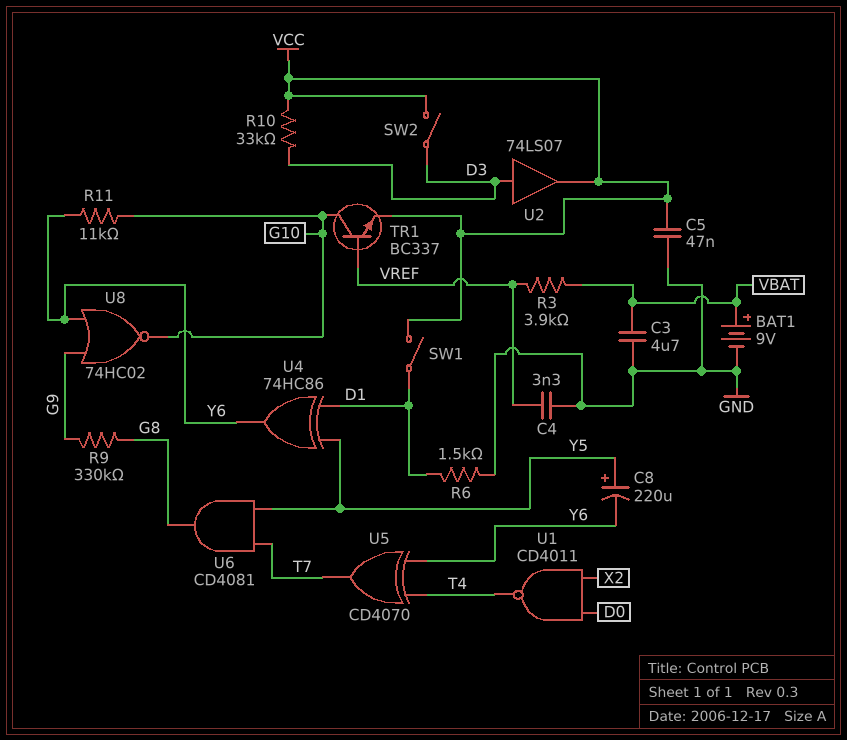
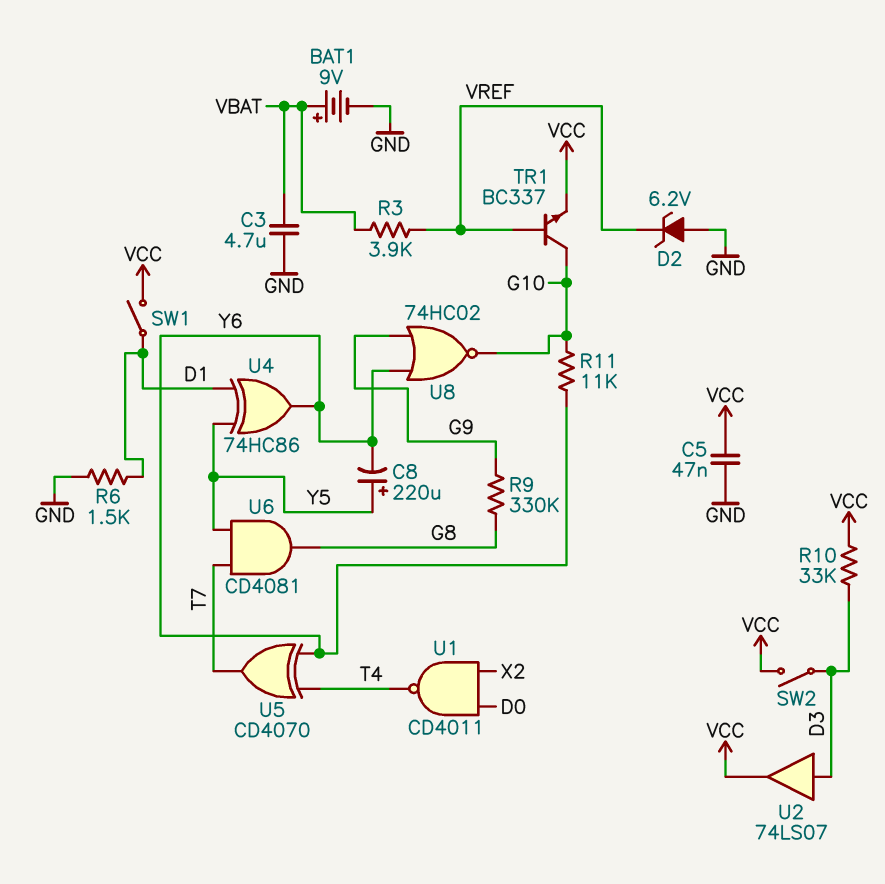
C4: 3.3nF (GND, VREF) -> none
D2: none -> zener 6.2V (A GND, K VREF)

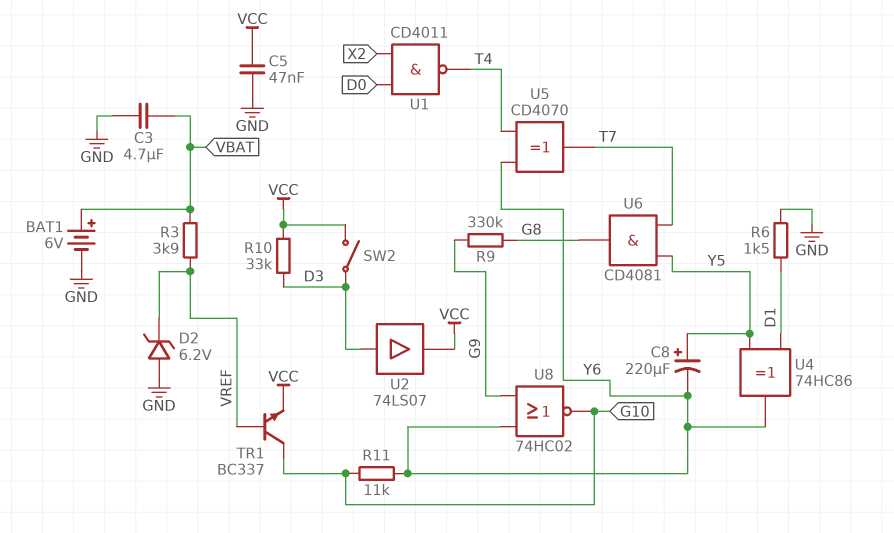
BAT1: 9V (plus VBAT, minus GND) -> 6V (plus VBAT, minus GND)
SW1: switch (D1, VCC) -> none

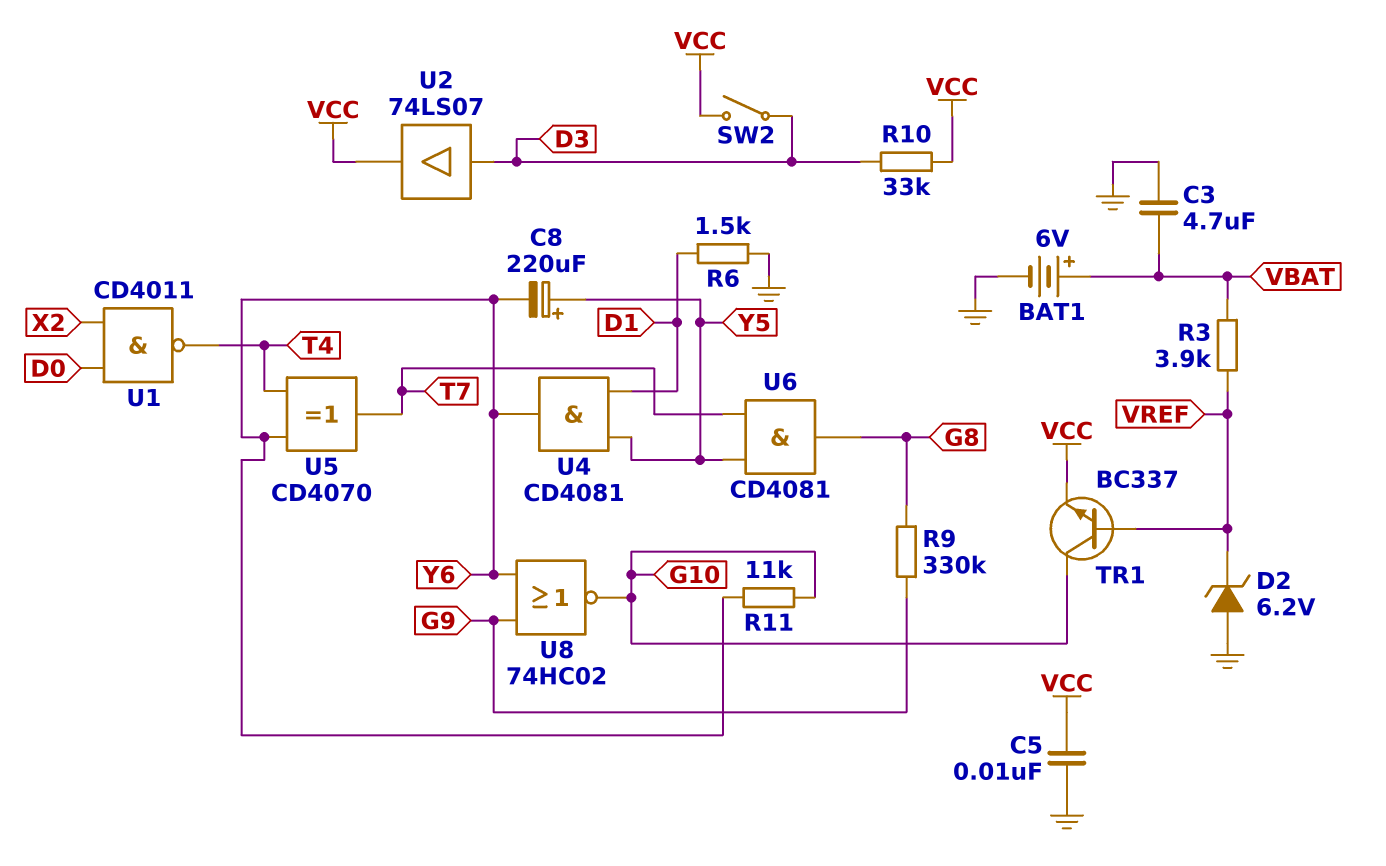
C5: 47nF (GND, VCC) -> 10nF (GND, VCC)
U4: XOR 74HC86 (in D1, in Y5, out Y6) -> AND CD4081 (in D1, in Y5, out Y6)

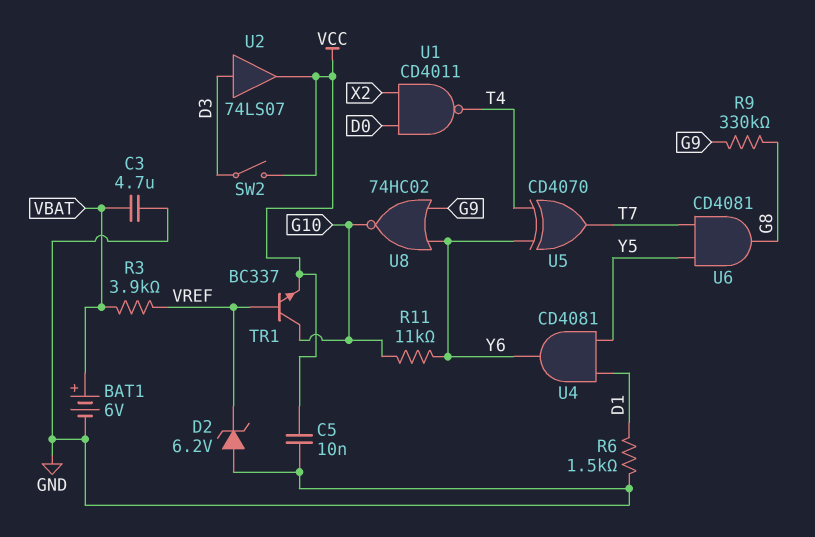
C8: 220uF (plus Y5, minus Y6) -> none
R10: 33k (D3, VCC) -> none

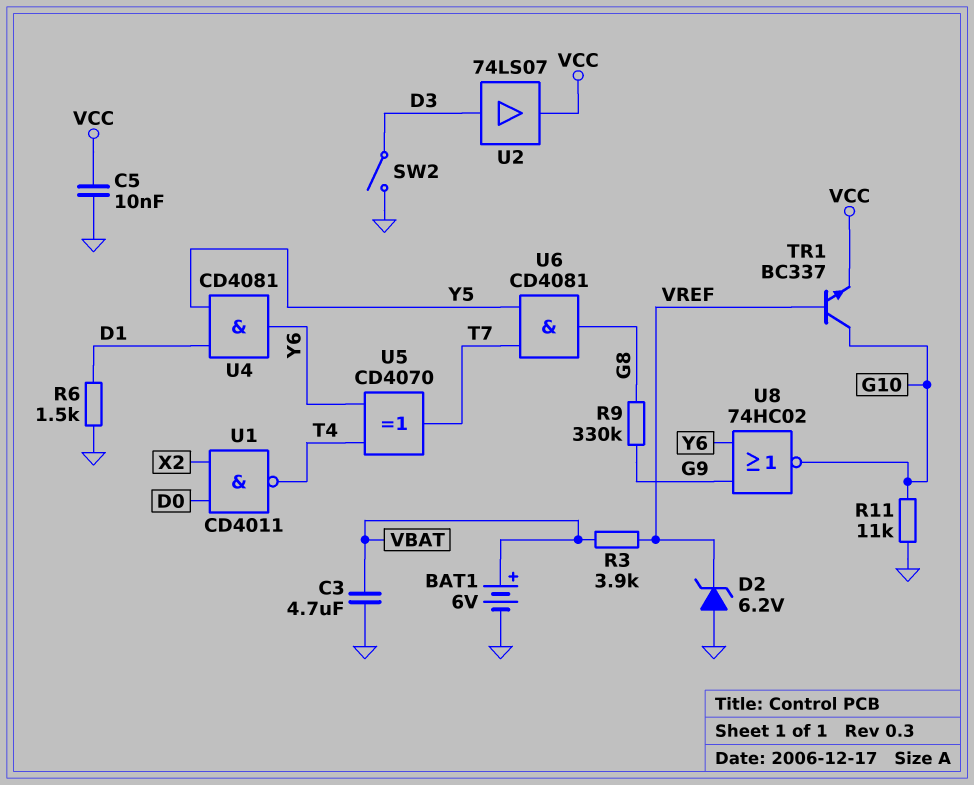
R11: 11k (G10, Y6) -> 11k (G10, GND)
SW2: switch (D3, VCC) -> switch (D3, GND)

